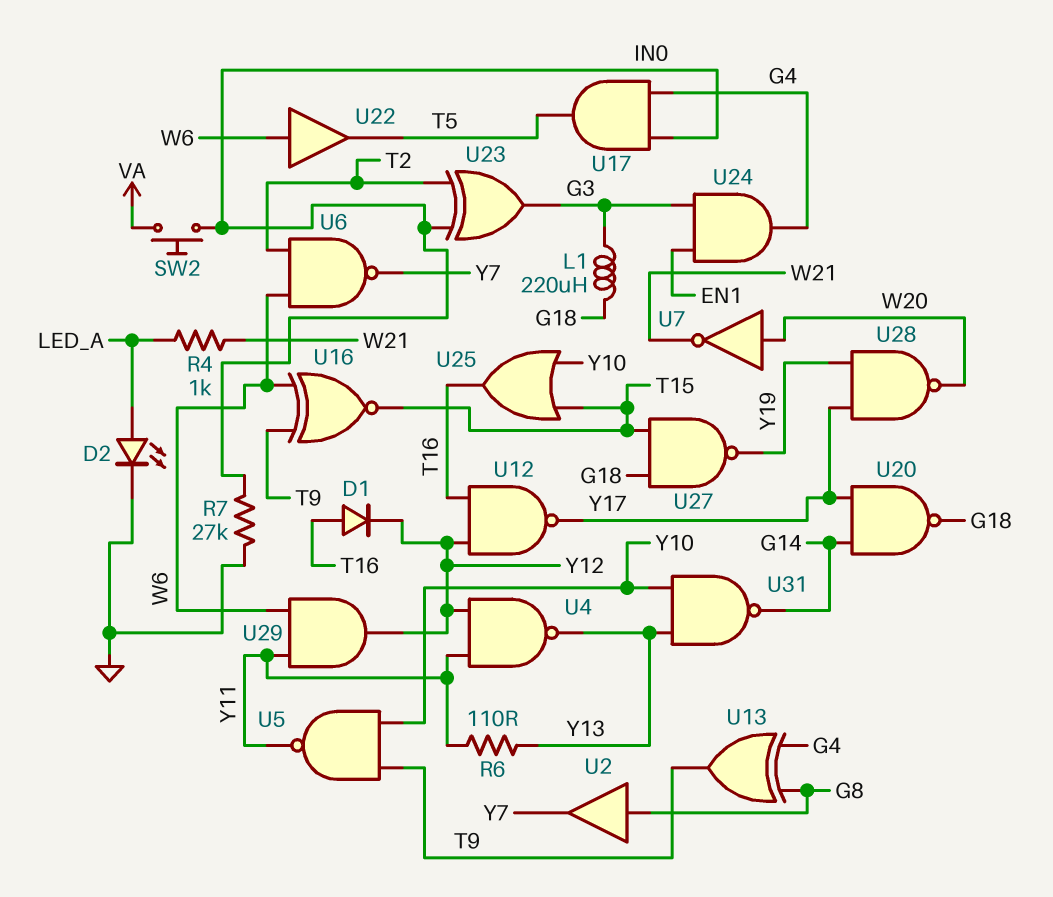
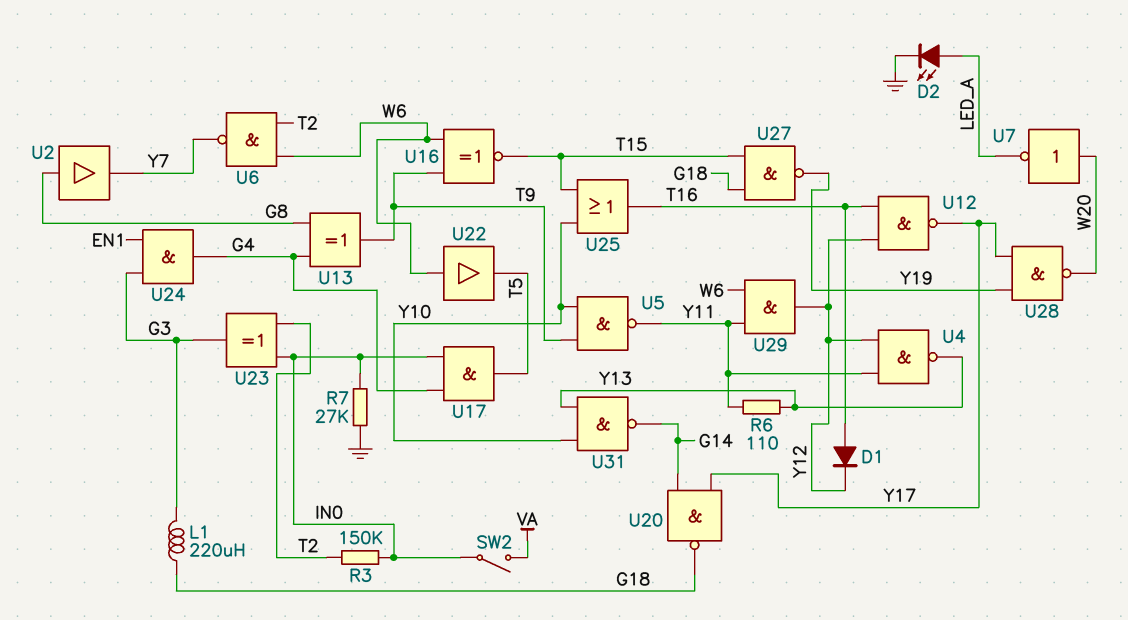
R3: none -> 150k (IN0, T2)
R4: 1k (LED_A, W21) -> none
SW2: button (IN0, VA) -> switch (IN0, VA)
U7: NOT (in W20, out W21) -> NOT (in W20, out LED_A)

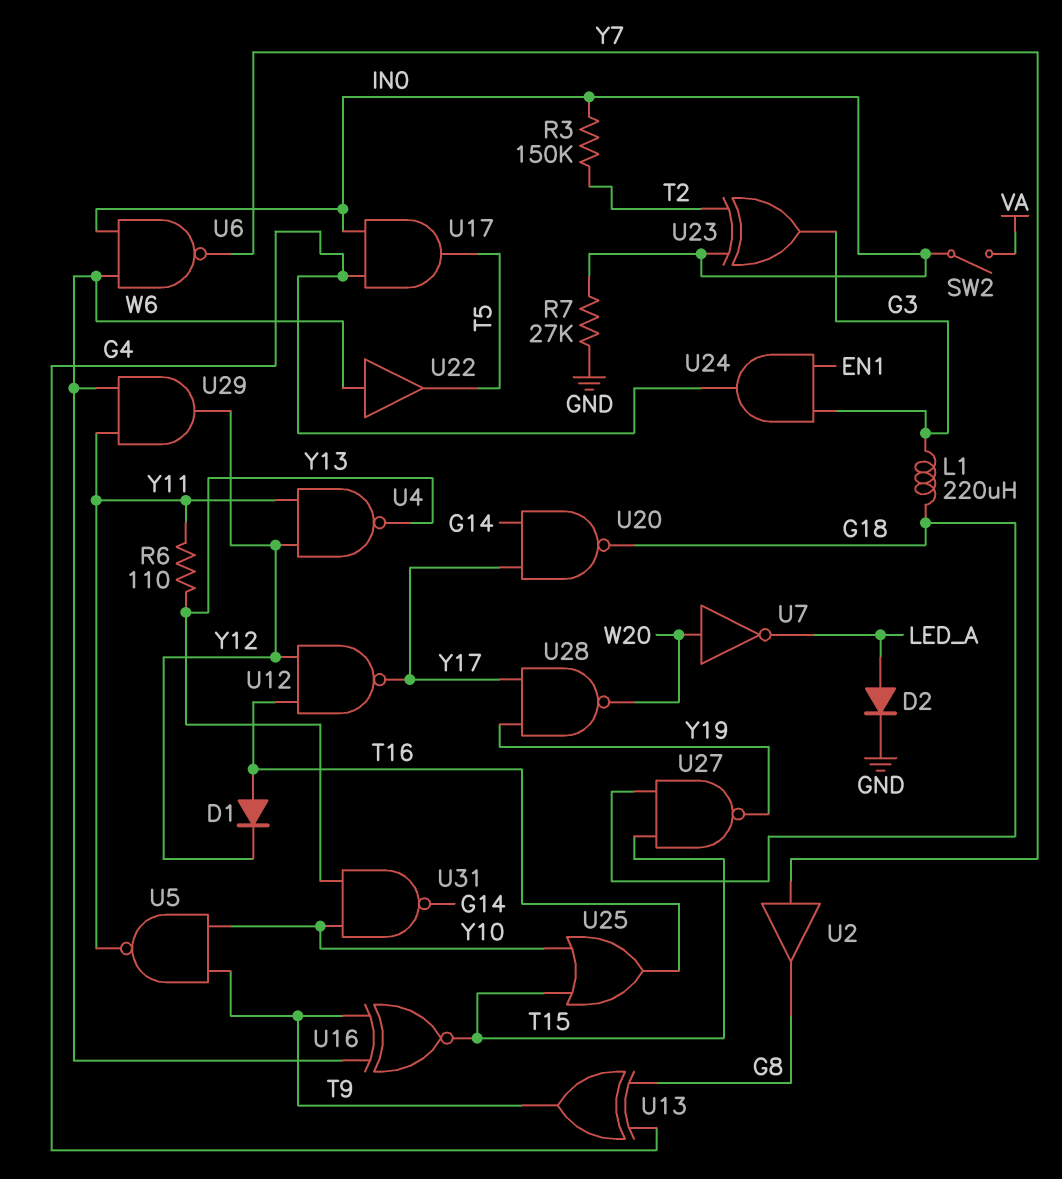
D2: LED (A LED_A, K GND) -> diode (A LED_A, K GND)
U2: buffer (in G8, out Y7) -> buffer (in Y7, out G8)
U6: NAND (in T2, in W6, out Y7) -> NAND (in IN0, in W6, out Y7)

